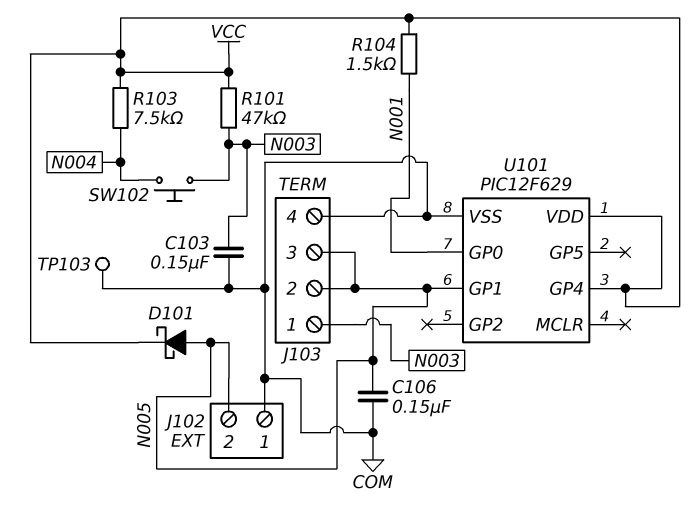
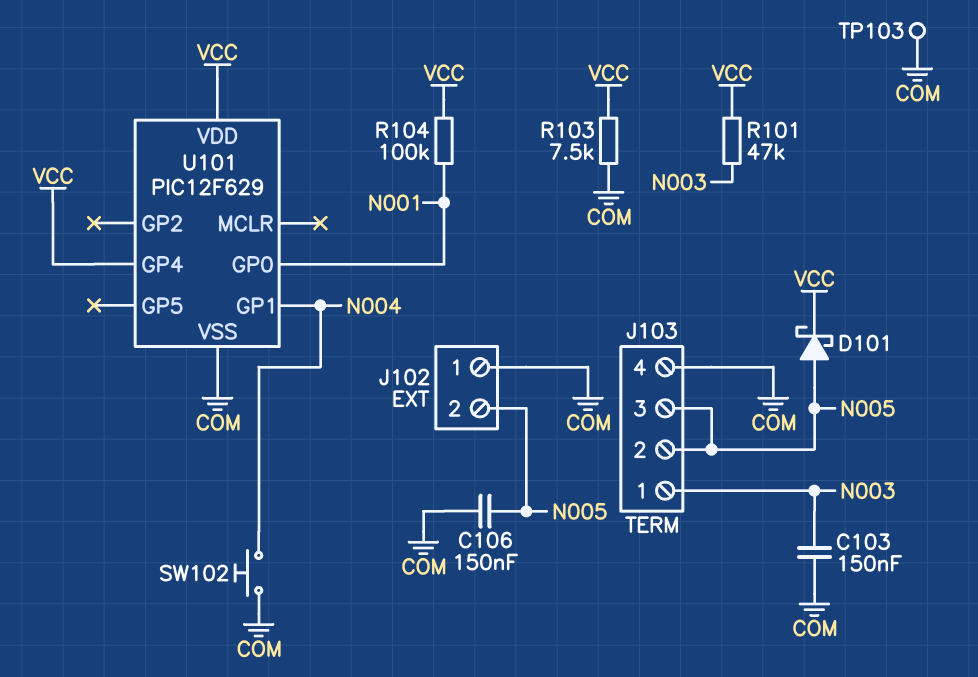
R103: 7.5k (N004, VCC) -> 7.5k (COM, VCC)
R104: 1.5k (N001, VCC) -> 100k (N001, VCC)
SW102: button (N003, N004) -> button (COM, N004)
U101 pin GP1: N005 -> N004

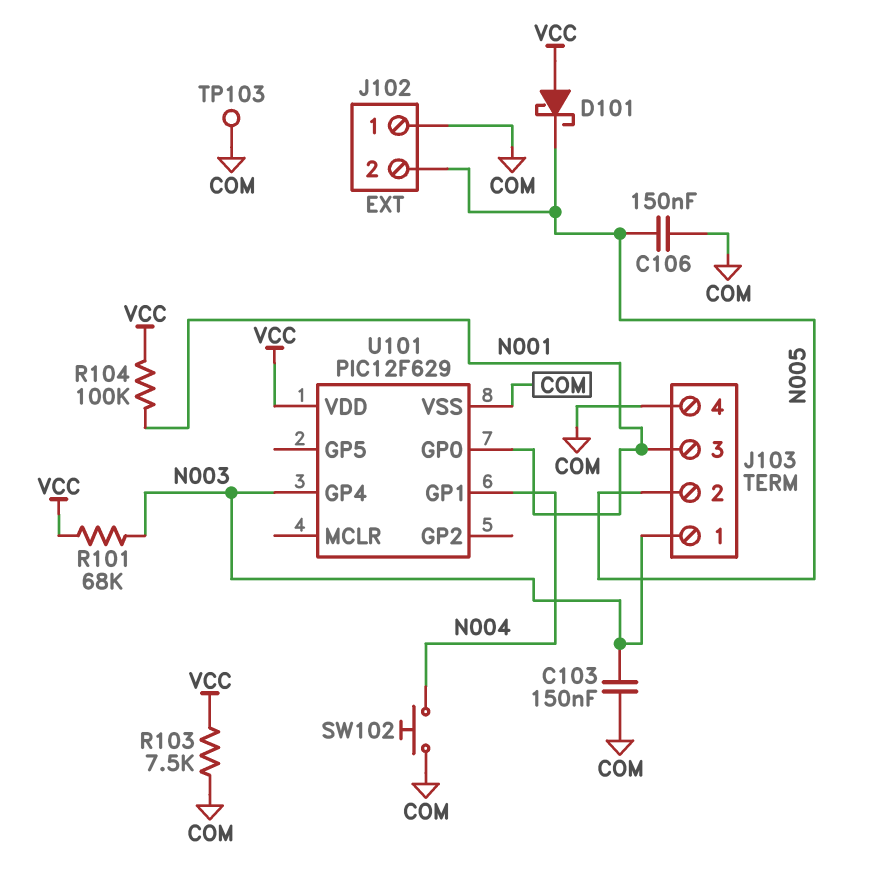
D101: schottky (A N005, K VCC) -> schottky (A VCC, K N005)
J103 pin 3: N005 -> N001
R101: 47k (N003, VCC) -> 68k (N003, VCC)
U101 pin GP4: VCC -> N003

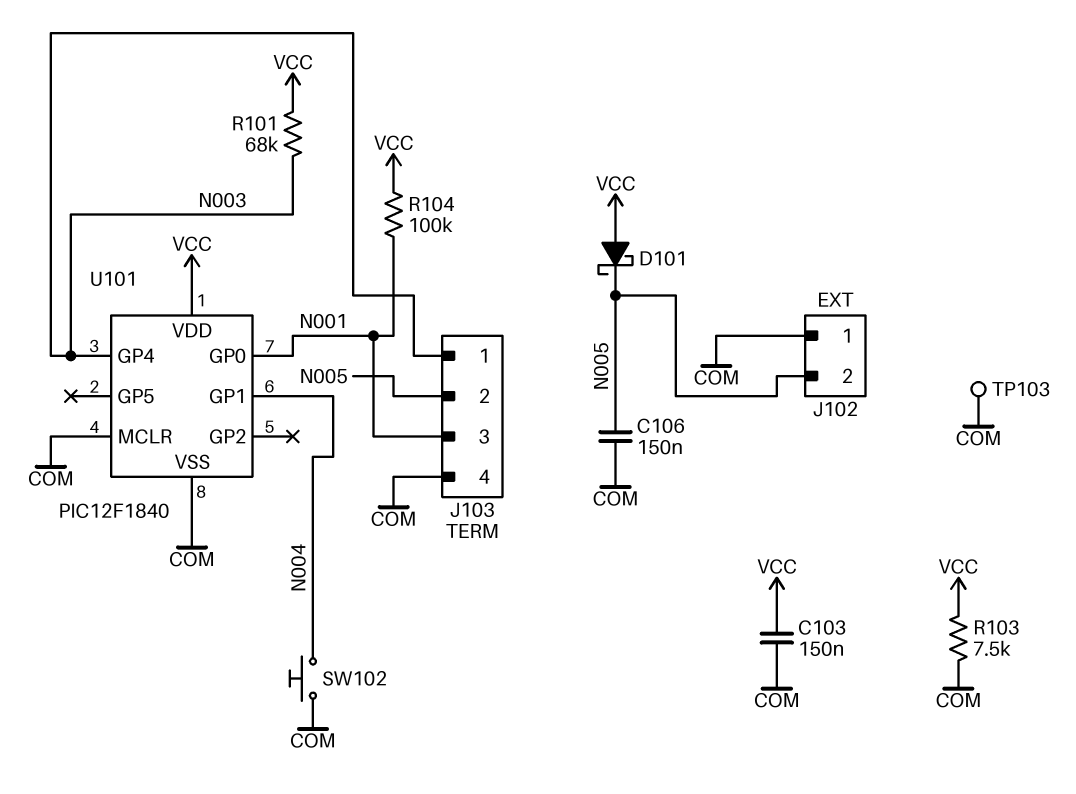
C103: 150nF (COM, N003) -> 150nF (COM, VCC)
U101: PIC12F629 -> PIC12F1840
U101 pin MCLR: none -> COM

